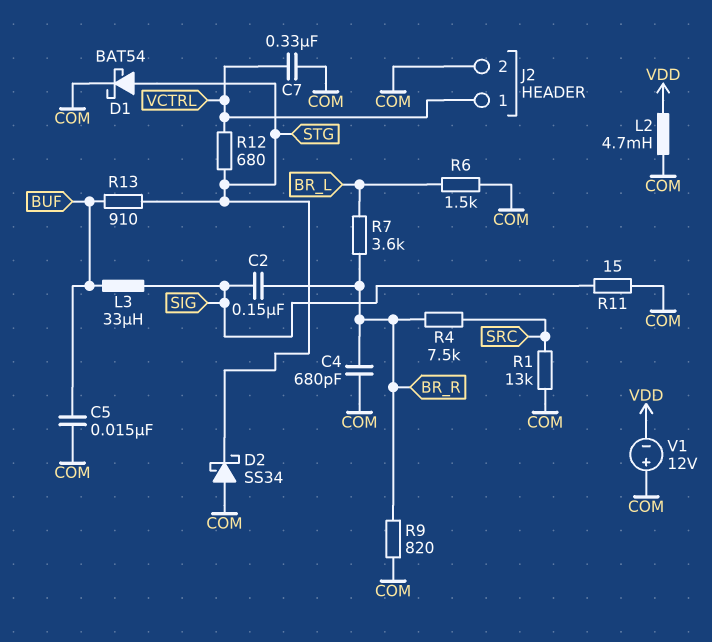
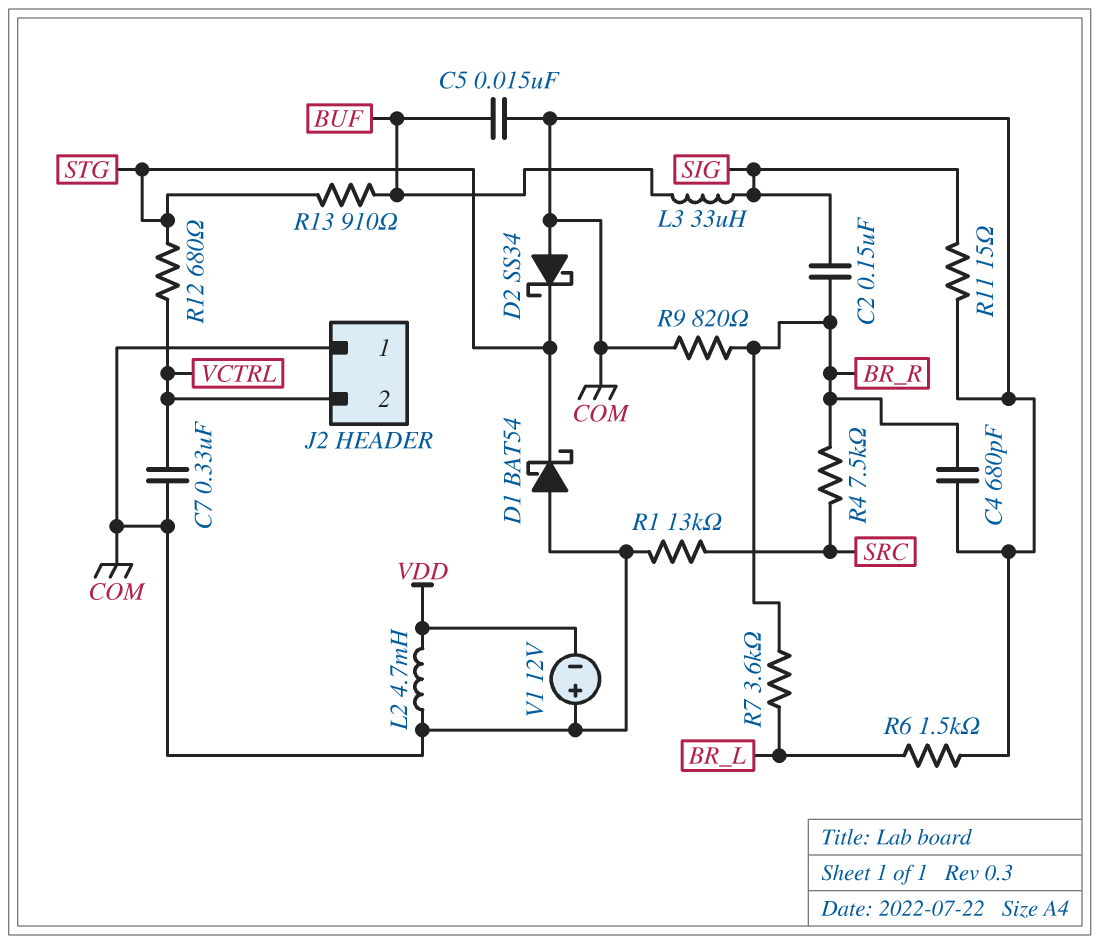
D1: schottky BAT54 (A STG, K COM) -> schottky BAT54 (A COM, K STG)
J2 pin 1: VCTRL -> COM
J2 pin 2: COM -> VCTRL

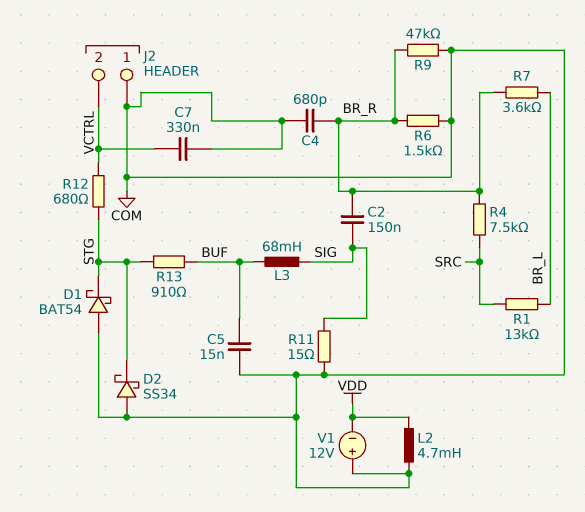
L3: 33uH (BUF, SIG) -> 68mH (BUF, SIG)
R1: 13k (COM, SRC) -> 13k (BR_L, SRC)
R6: 1.5k (BR_L, COM) -> 1.5k (BR_R, COM)
R9: 820 (BR_R, COM) -> 47k (BR_R, COM)

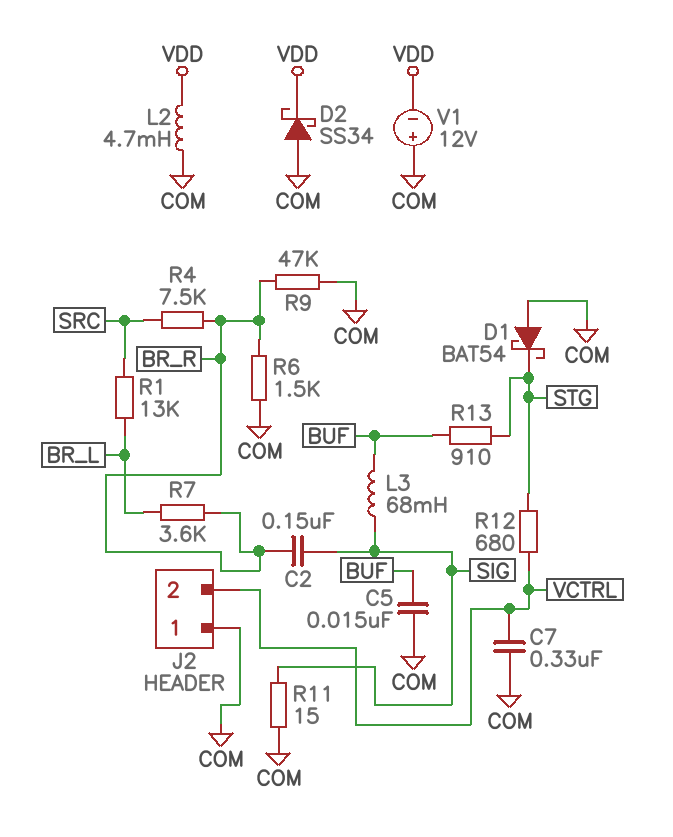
C4: 680pF (BR_R, COM) -> none
D2: schottky SS34 (A COM, K STG) -> schottky SS34 (A COM, K VDD)

